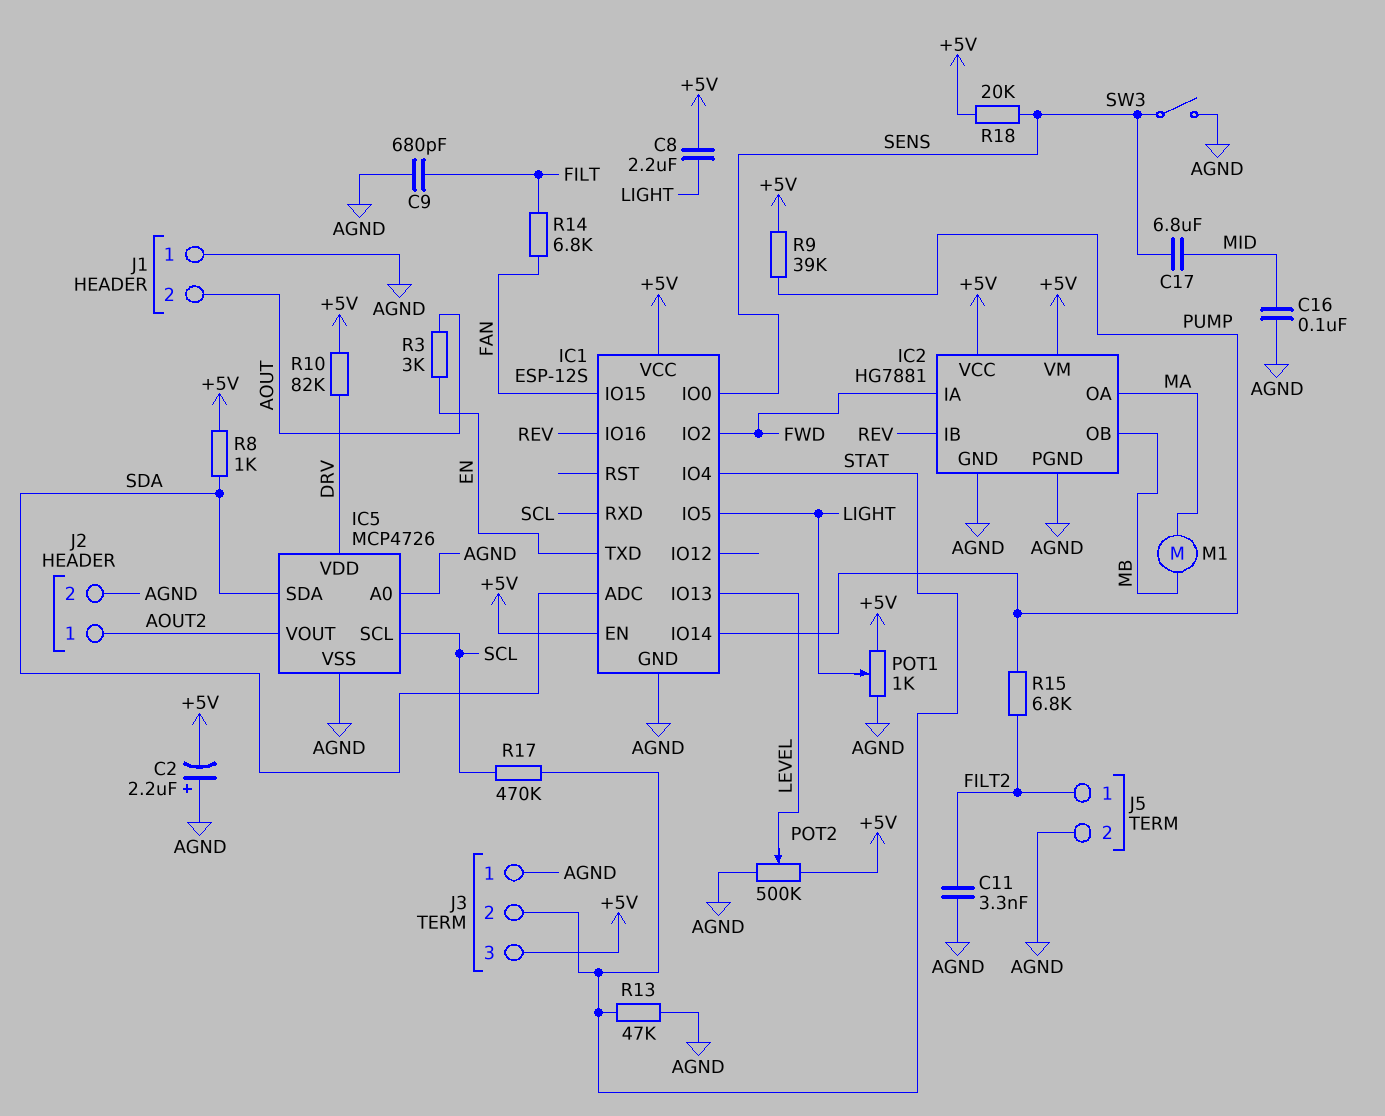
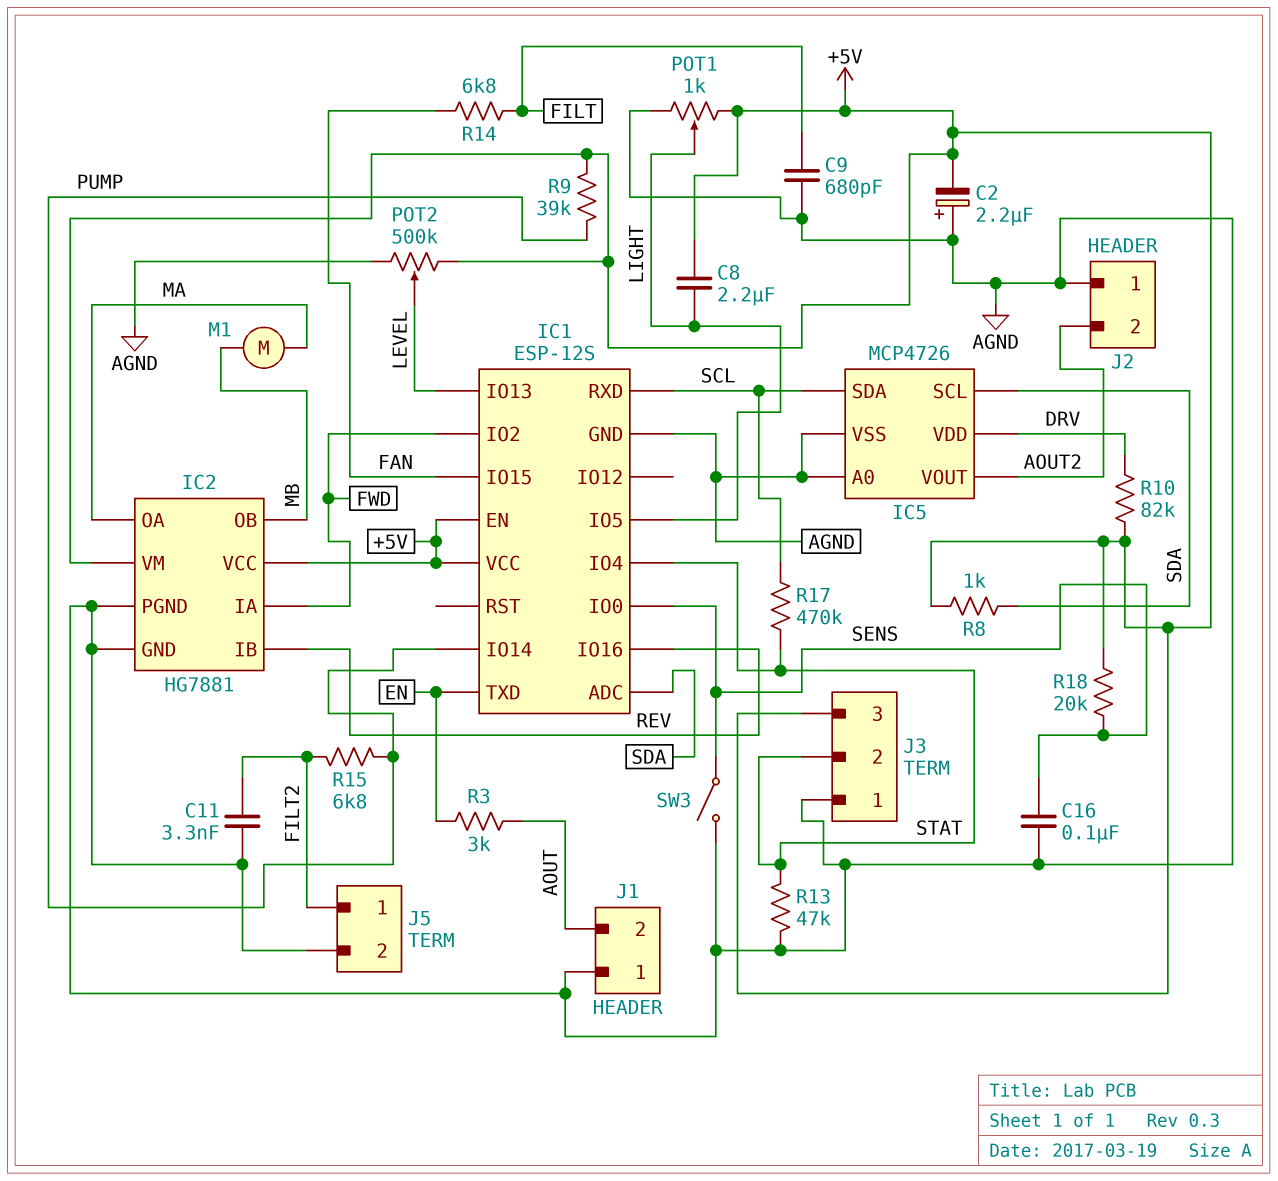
C16: 100nF (AGND, MID) -> 100nF (AGND, SENS)
C17: 6.8uF (MID, SENS) -> none
IC5 pin SCL: SCL -> SDA
IC5 pin SDA: SDA -> SCL
J2 pin 1: AOUT2 -> AGND
J2 pin 2: AGND -> AOUT2

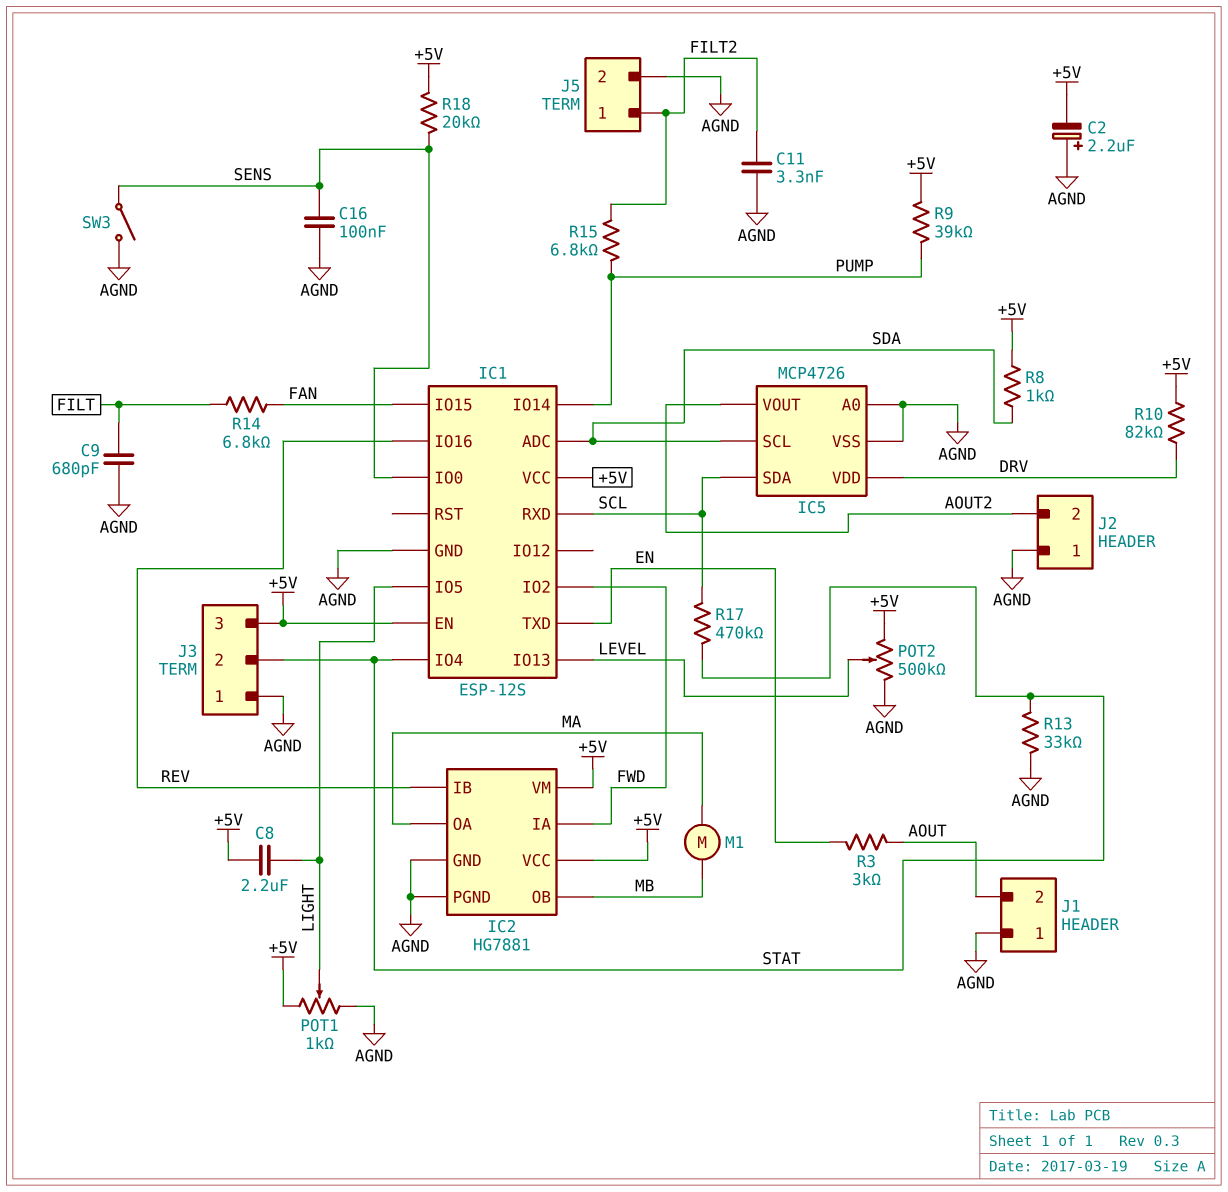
R13: 47k (AGND, STAT) -> 33k (AGND, STAT)

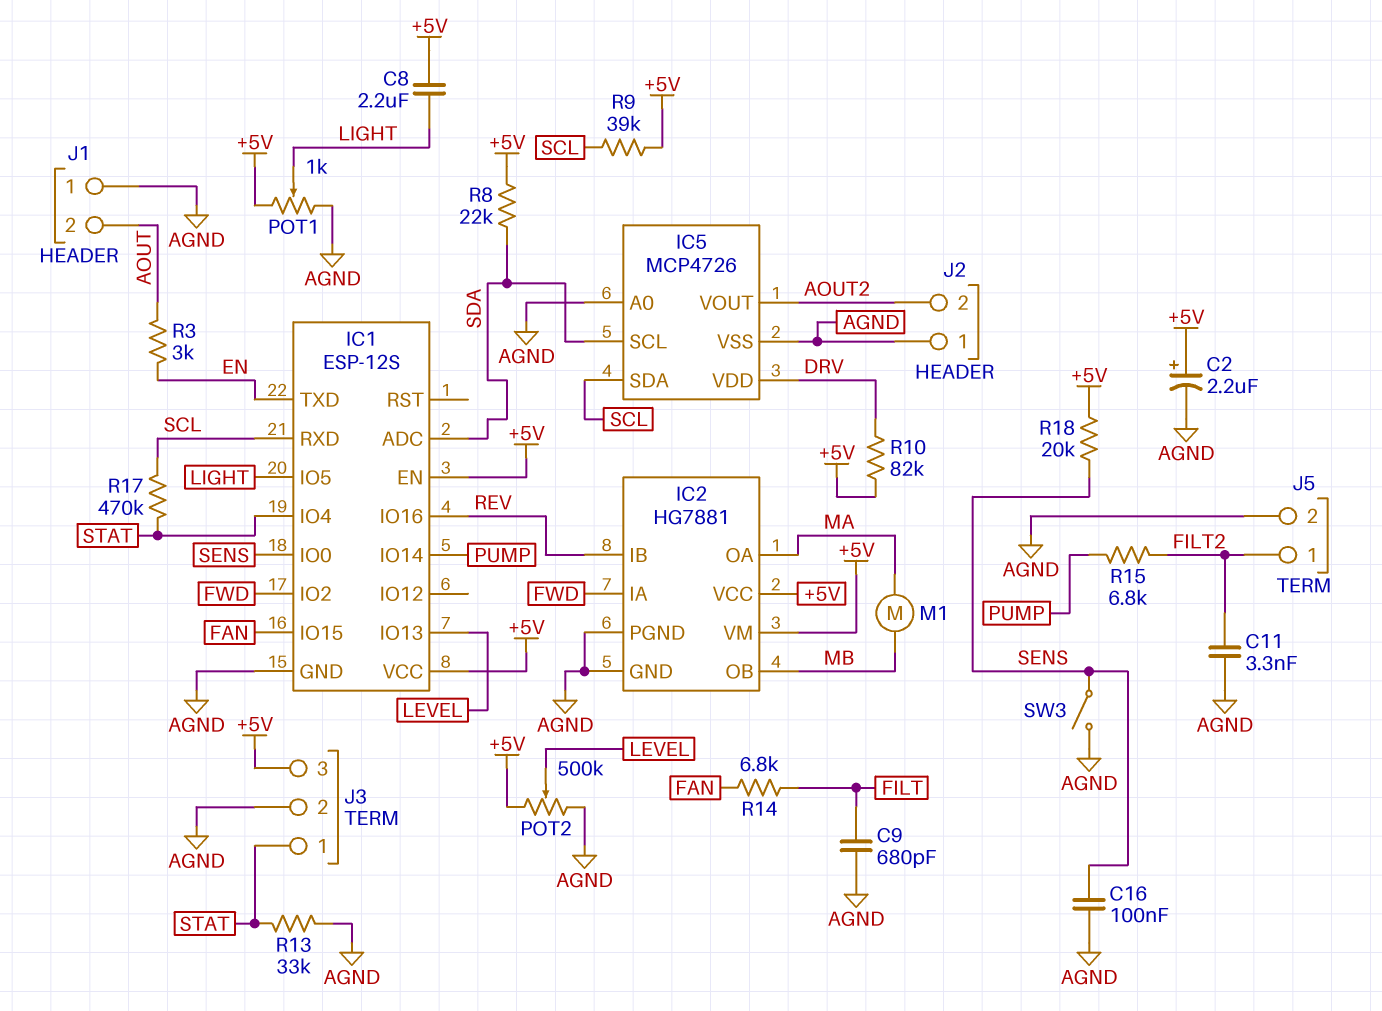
C2: 2.2uF (plus AGND, minus +5V) -> 2.2uF (plus +5V, minus AGND)
J3 pin 1: AGND -> STAT
J3 pin 2: STAT -> AGND
R8: 1k (+5V, SDA) -> 22k (+5V, SDA)
R9: 39k (+5V, PUMP) -> 39k (+5V, SCL)

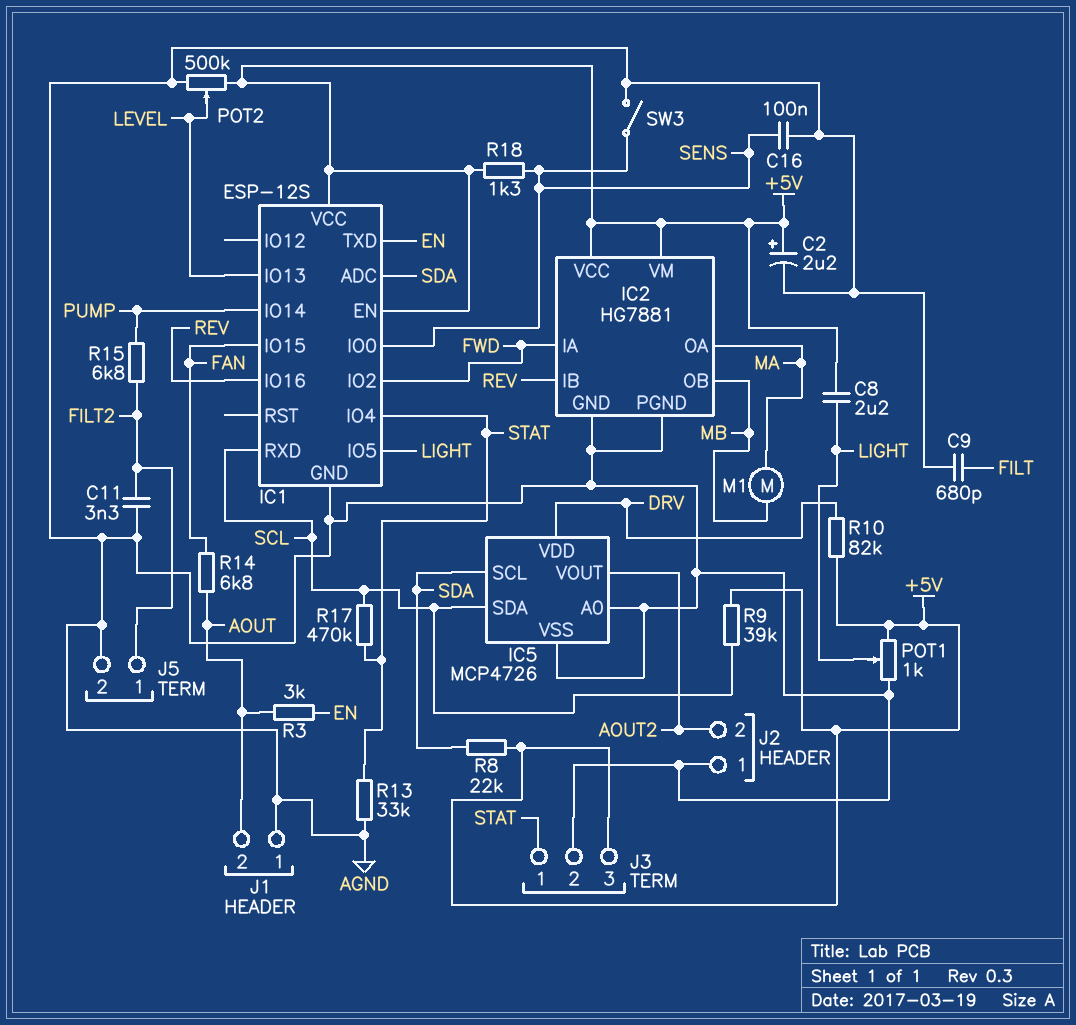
R14: 6.8k (FAN, FILT) -> 6.8k (AOUT, FAN)
R18: 20k (+5V, SENS) -> 1.3k (+5V, SENS)

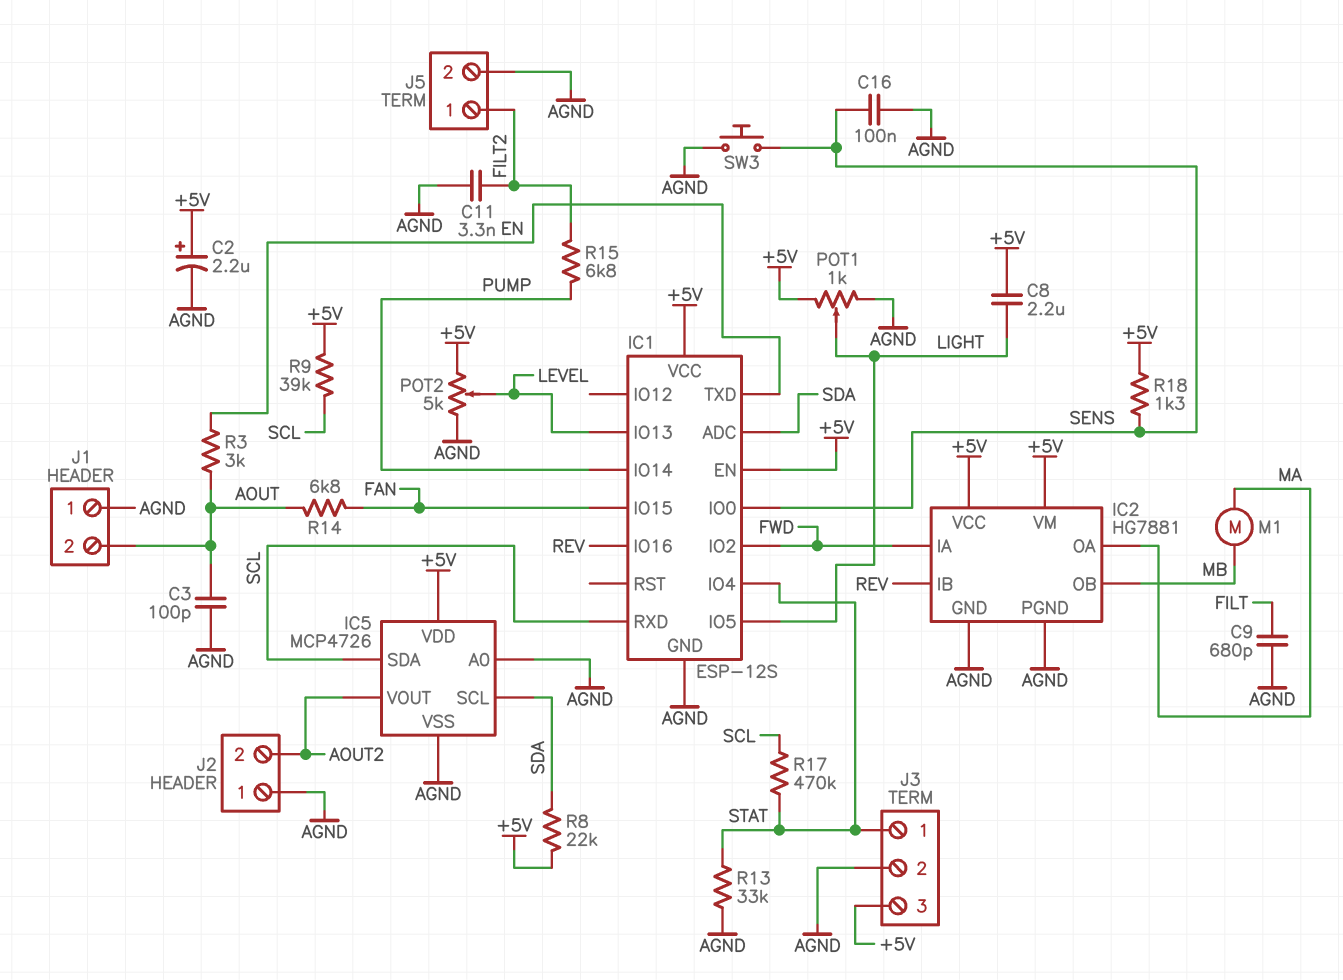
C3: none -> 100pF (AGND, AOUT)
IC5 pin VDD: DRV -> +5V
POT2: 500k (+5V, AGND, wiper LEVEL) -> 5k (+5V, AGND, wiper LEVEL)
R10: 82k (+5V, DRV) -> none
SW3: switch (AGND, SENS) -> button (AGND, SENS)

